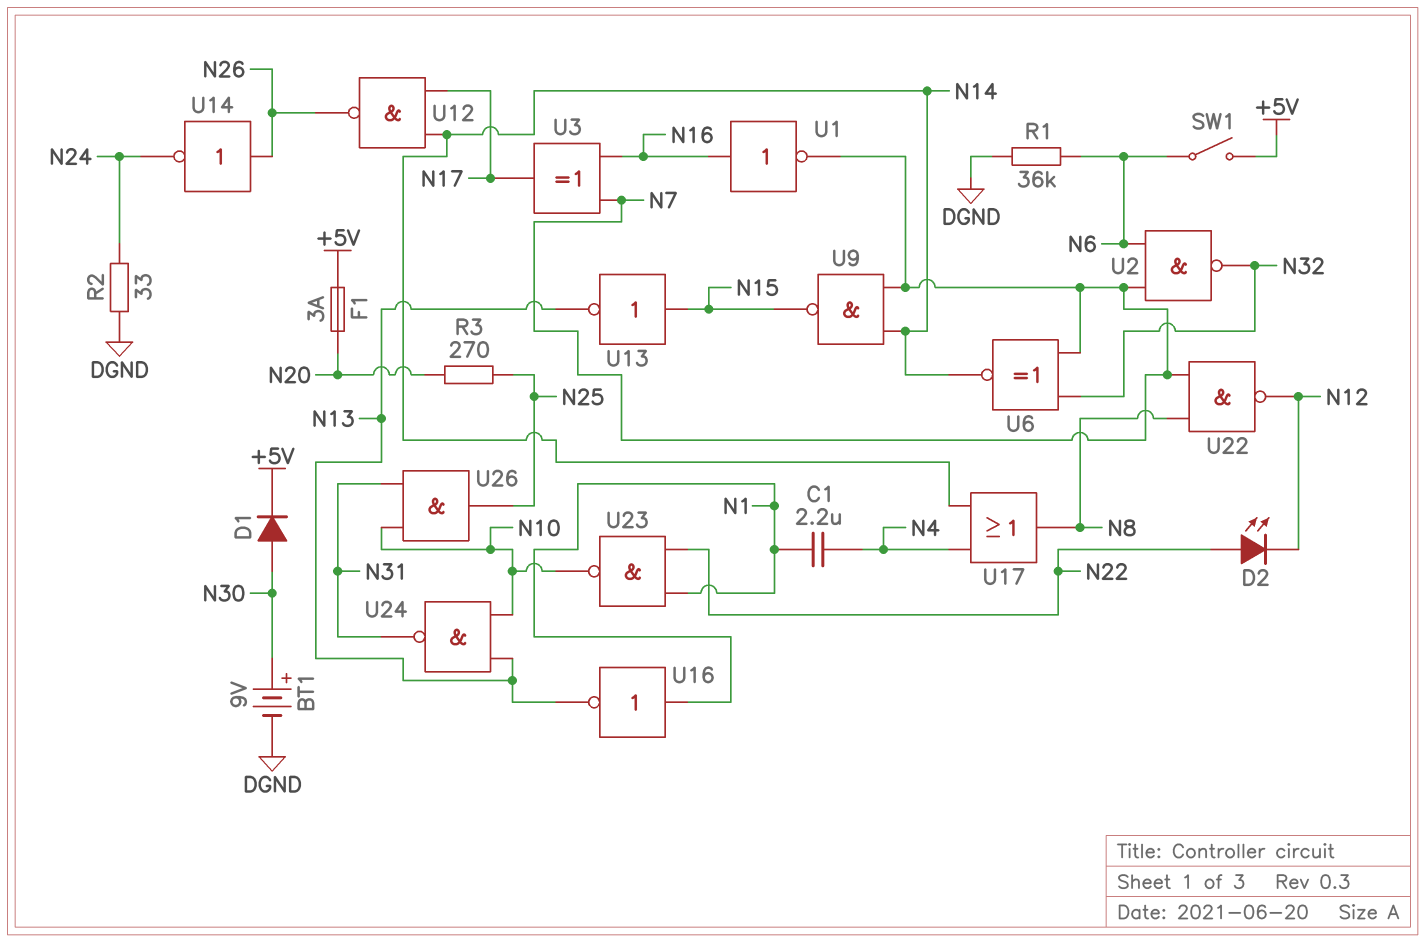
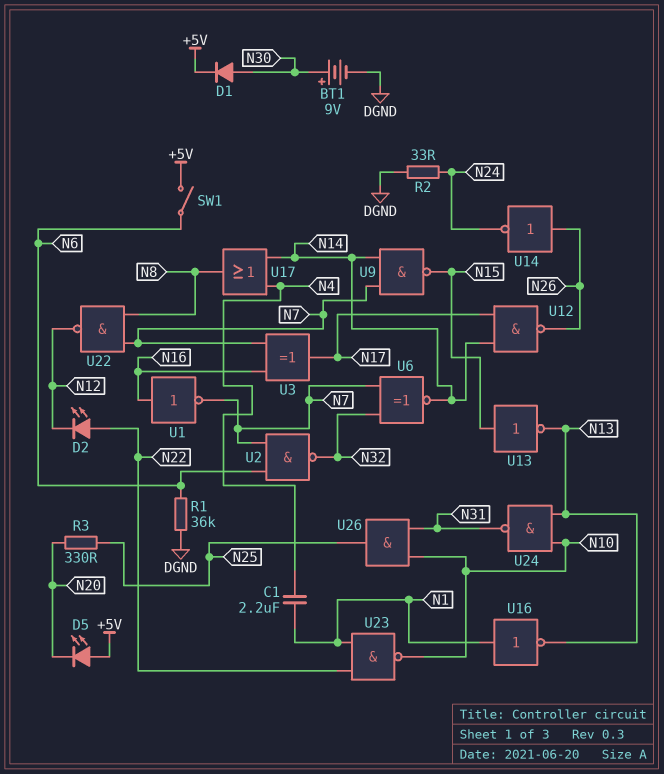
D5: none -> LED (A +5V, K N20)
F1: 3A (+5V, N20) -> none
R3: 270 (N20, N25) -> 330 (N20, N25)

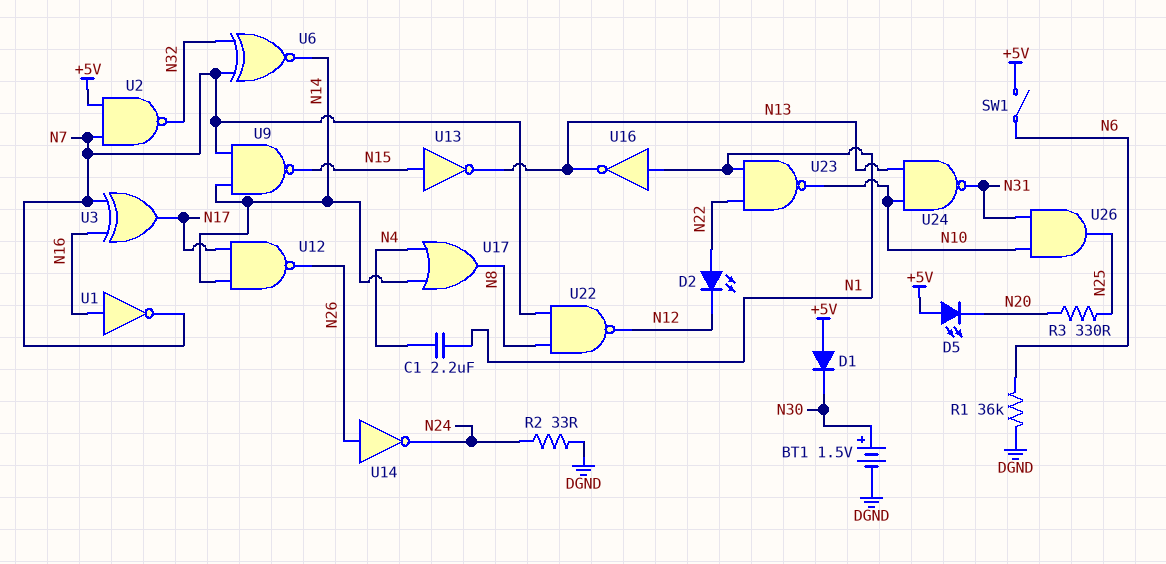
BT1: 9V (plus N30, minus DGND) -> 1.5V (plus N30, minus DGND)
D1: diode (A N30, K +5V) -> diode (A +5V, K N30)
U2: NAND (in N6, in N7, out N32) -> NAND (in +5V, in N7, out N32)

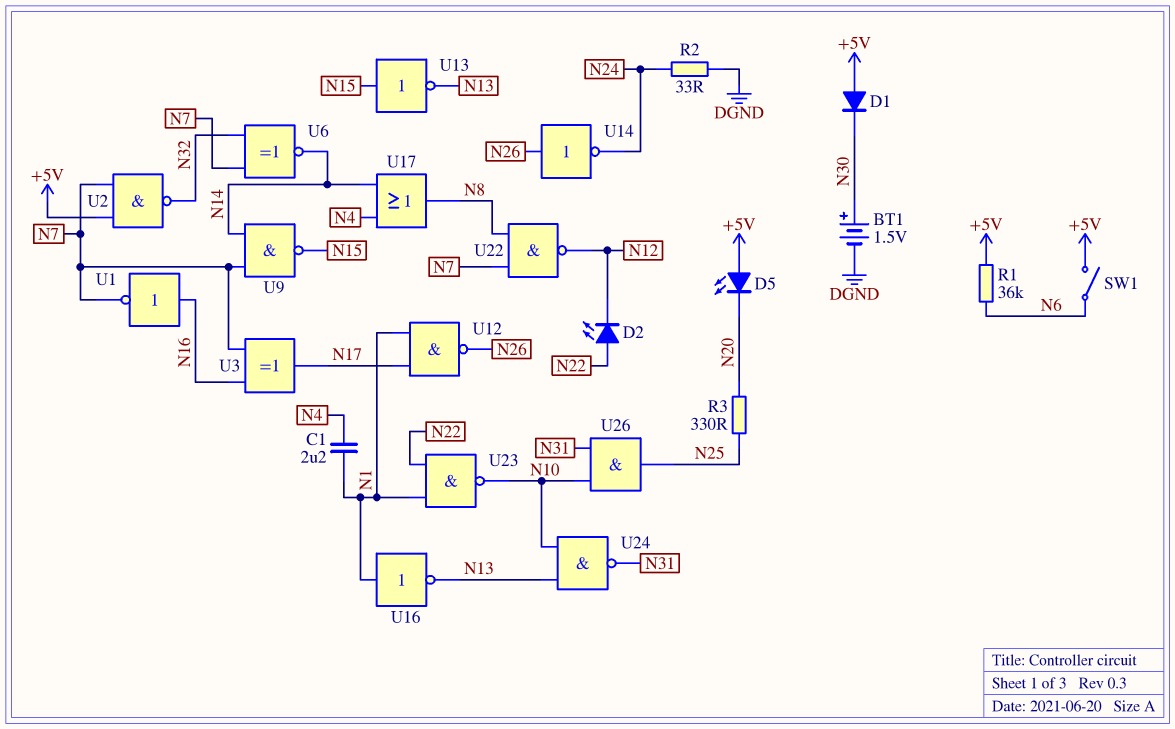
R1: 36k (DGND, N6) -> 36k (+5V, N6)
U12: NAND (in N14, in N17, out N26) -> NAND (in N1, in N17, out N26)

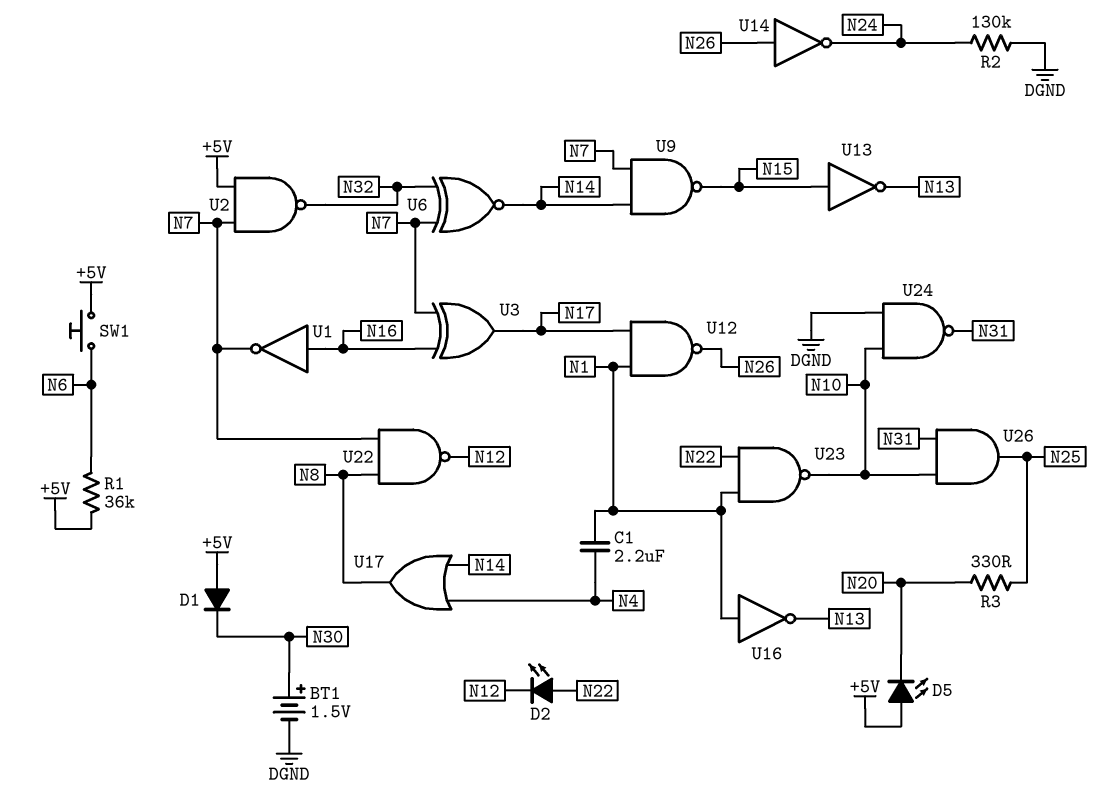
R2: 33 (DGND, N24) -> 130k (DGND, N24)
SW1: switch (+5V, N6) -> button (+5V, N6)
U24: NAND (in N10, in N13, out N31) -> NAND (in DGND, in N10, out N31)

